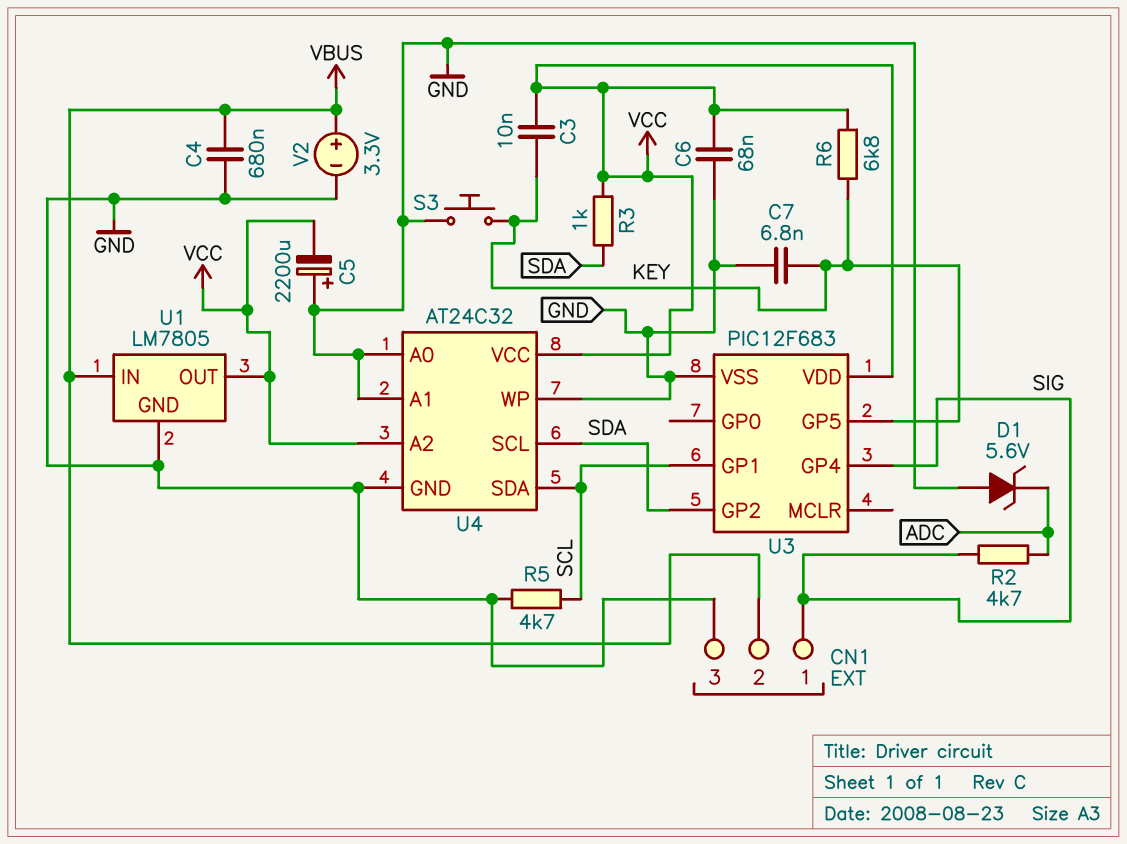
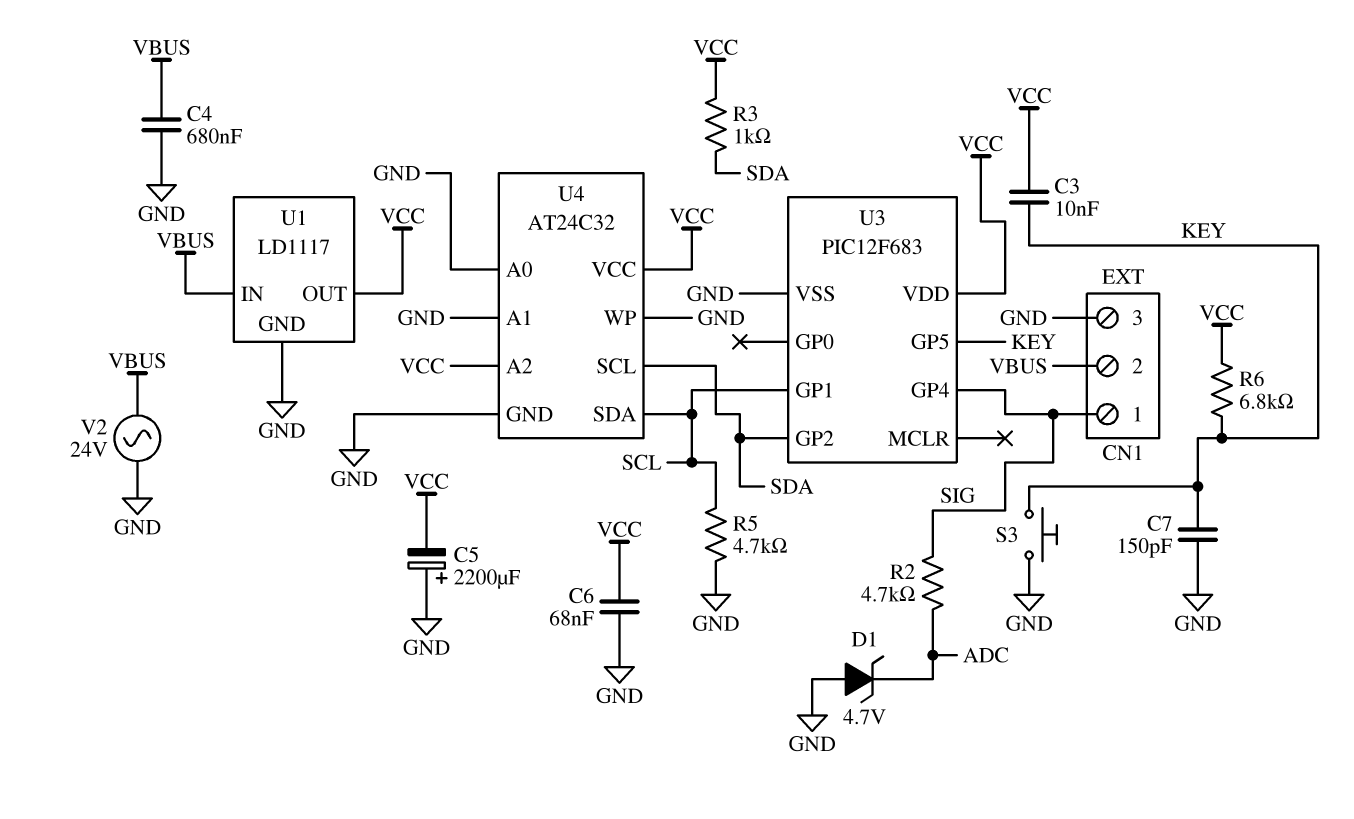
C7: 6.8nF (GND, KEY) -> 150pF (GND, KEY)
D1: zener 5.6V (A GND, K ADC) -> zener 4.7V (A GND, K ADC)
U1: LM7805 -> LD1117
V2: 3.3V (plus VBUS, minus GND) -> AC 24V (GND, VBUS)

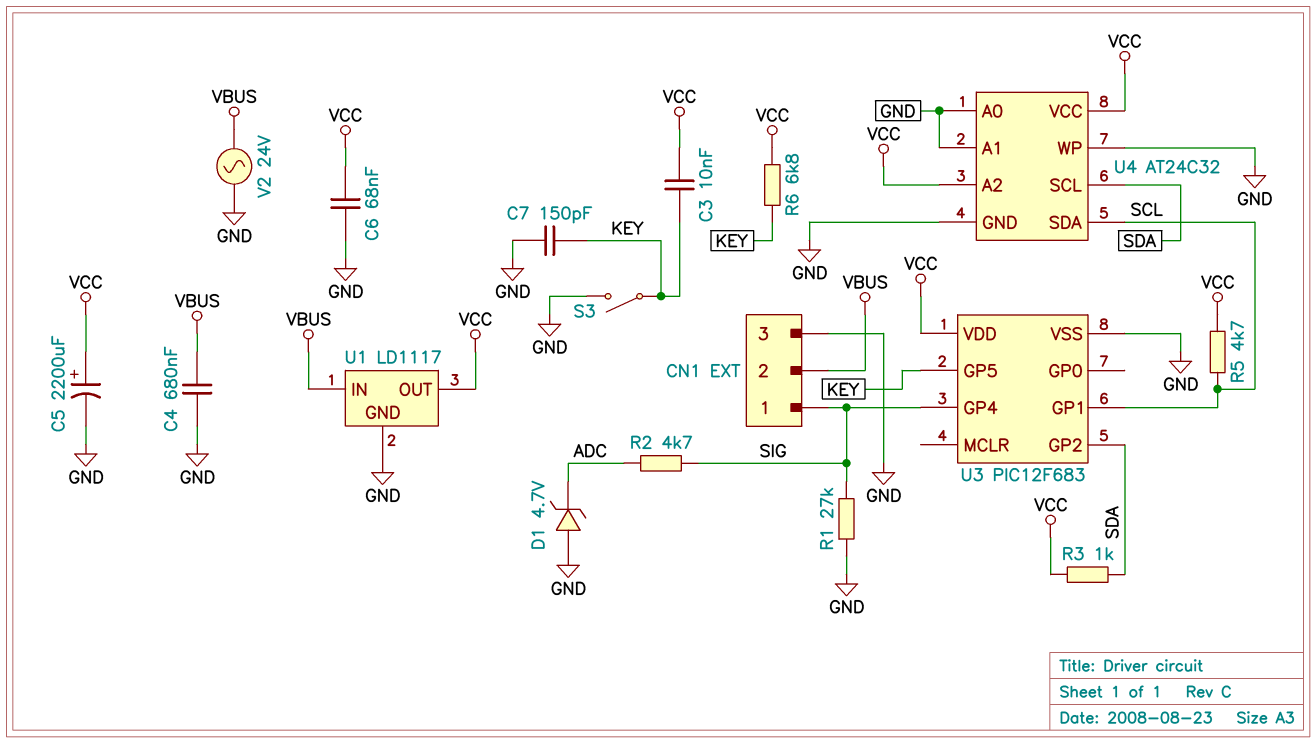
C5: 2200uF (plus GND, minus VCC) -> 2200uF (plus VCC, minus GND)
R1: none -> 27k (GND, SIG)
R5: 4.7k (GND, SCL) -> 4.7k (SCL, VCC)
S3: button (GND, KEY) -> switch (GND, KEY)

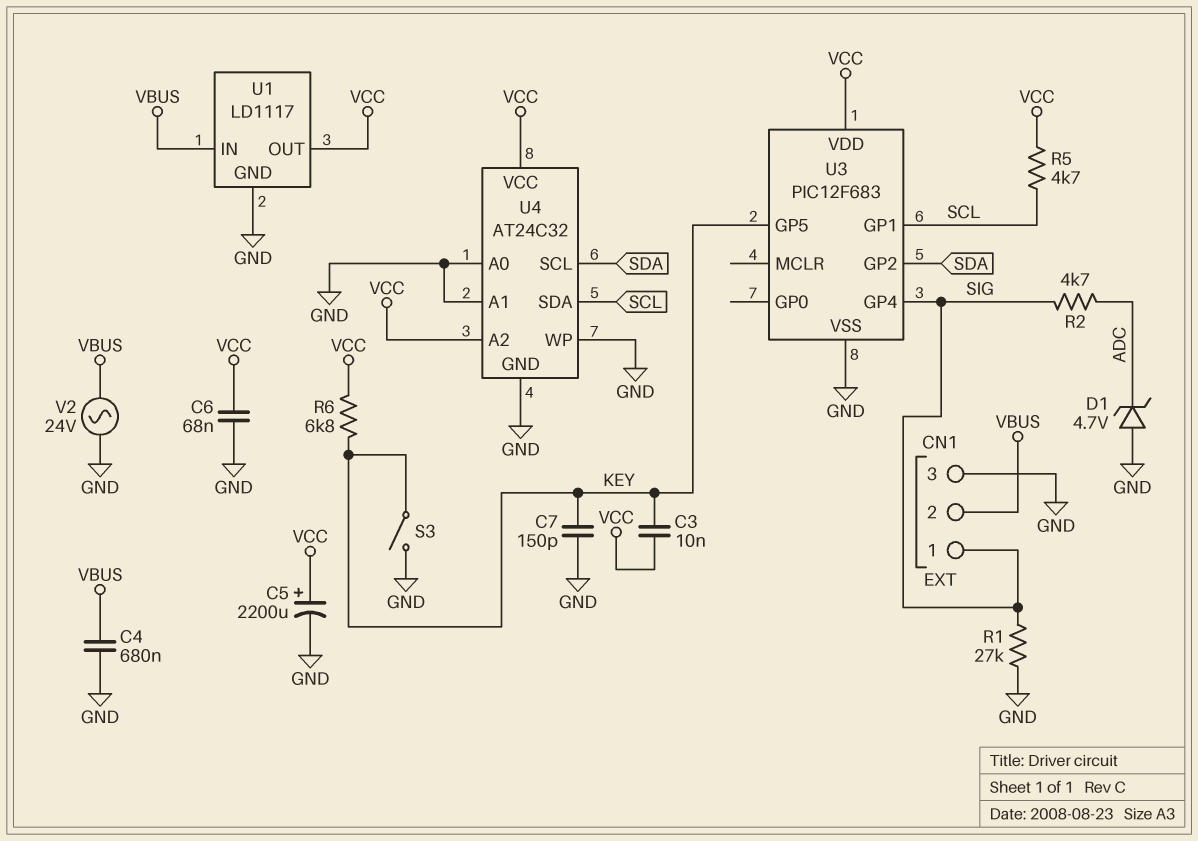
R3: 1k (SDA, VCC) -> none

